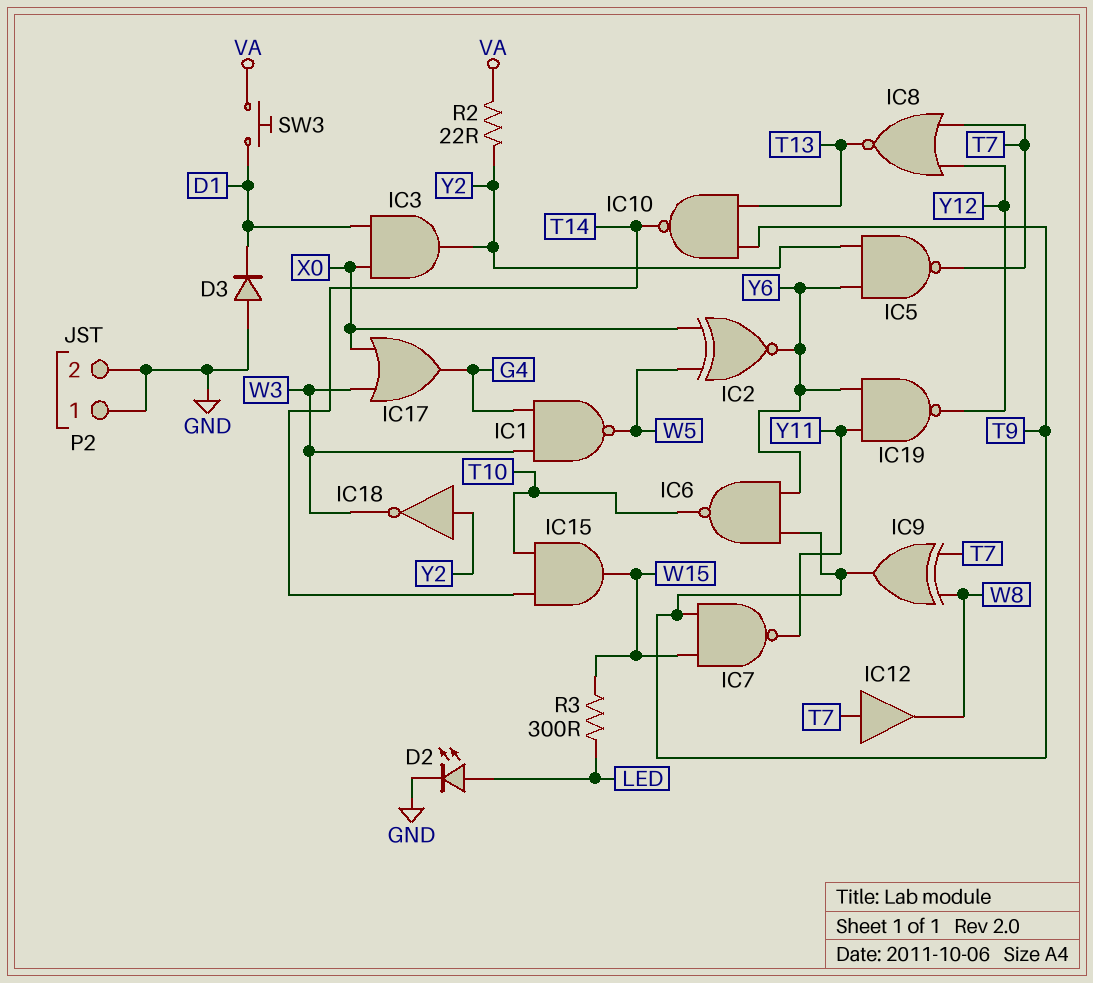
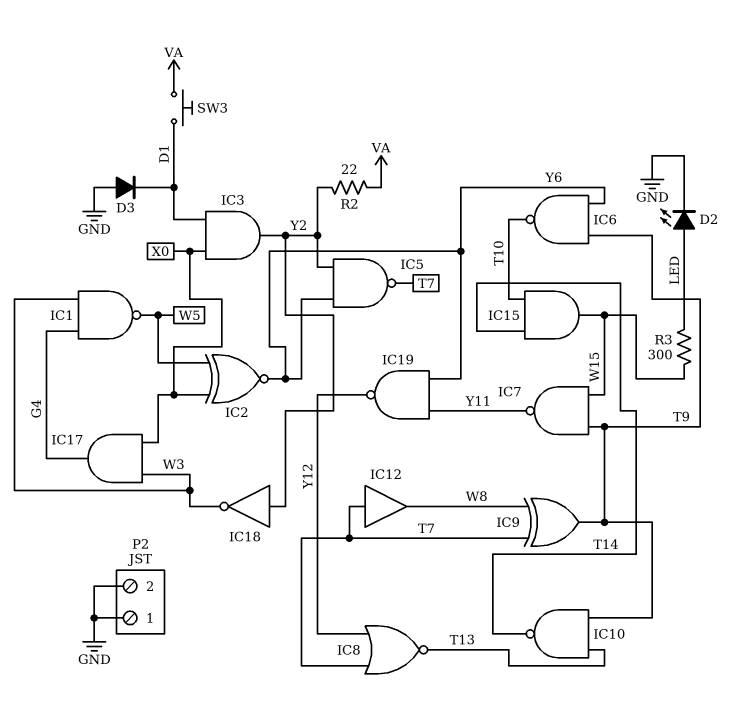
IC17: OR (in W3, in X0, out G4) -> AND (in W3, in X0, out G4)

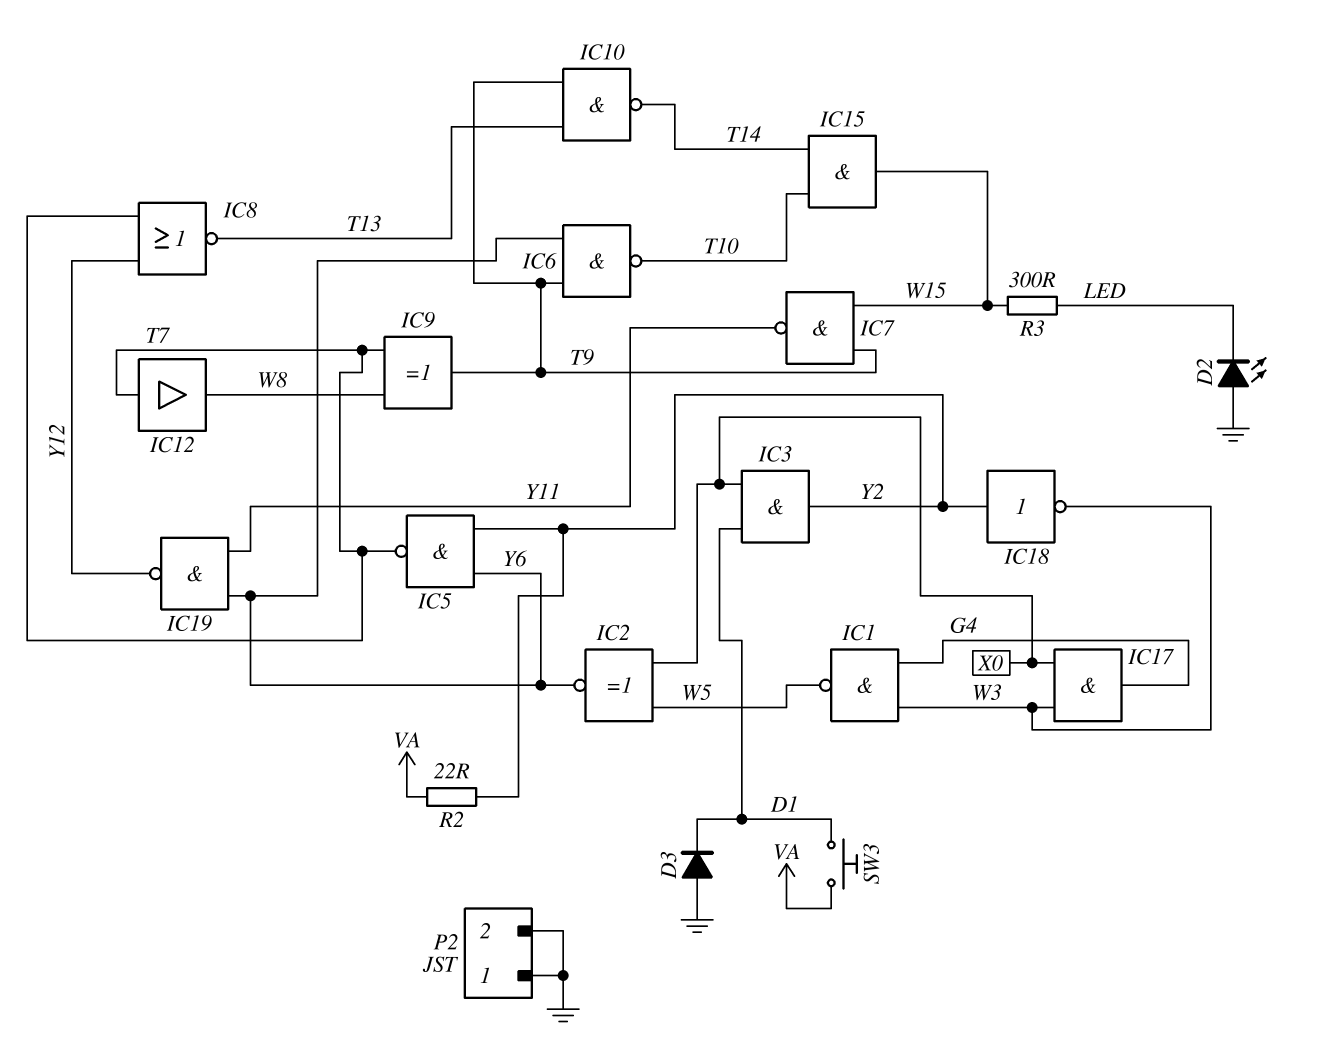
D2: LED (A LED, K GND) -> LED (A GND, K LED)

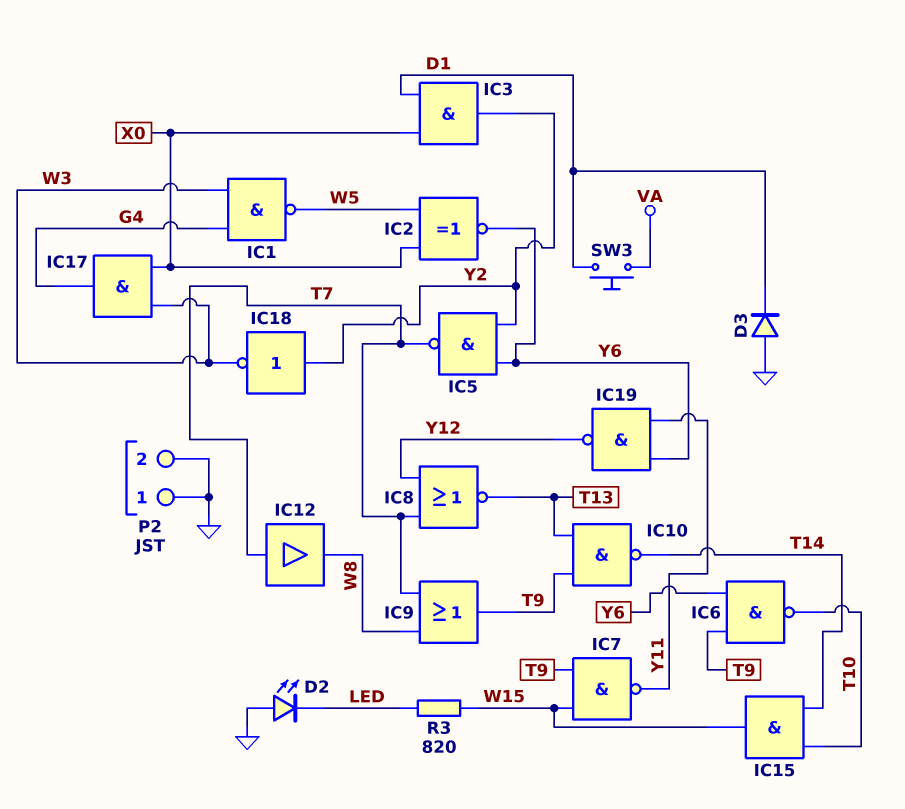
IC9: XOR (in T7, in W8, out T9) -> OR (in T7, in W8, out T9)
R2: 22 (VA, Y2) -> none
R3: 300 (LED, W15) -> 820 (LED, W15)

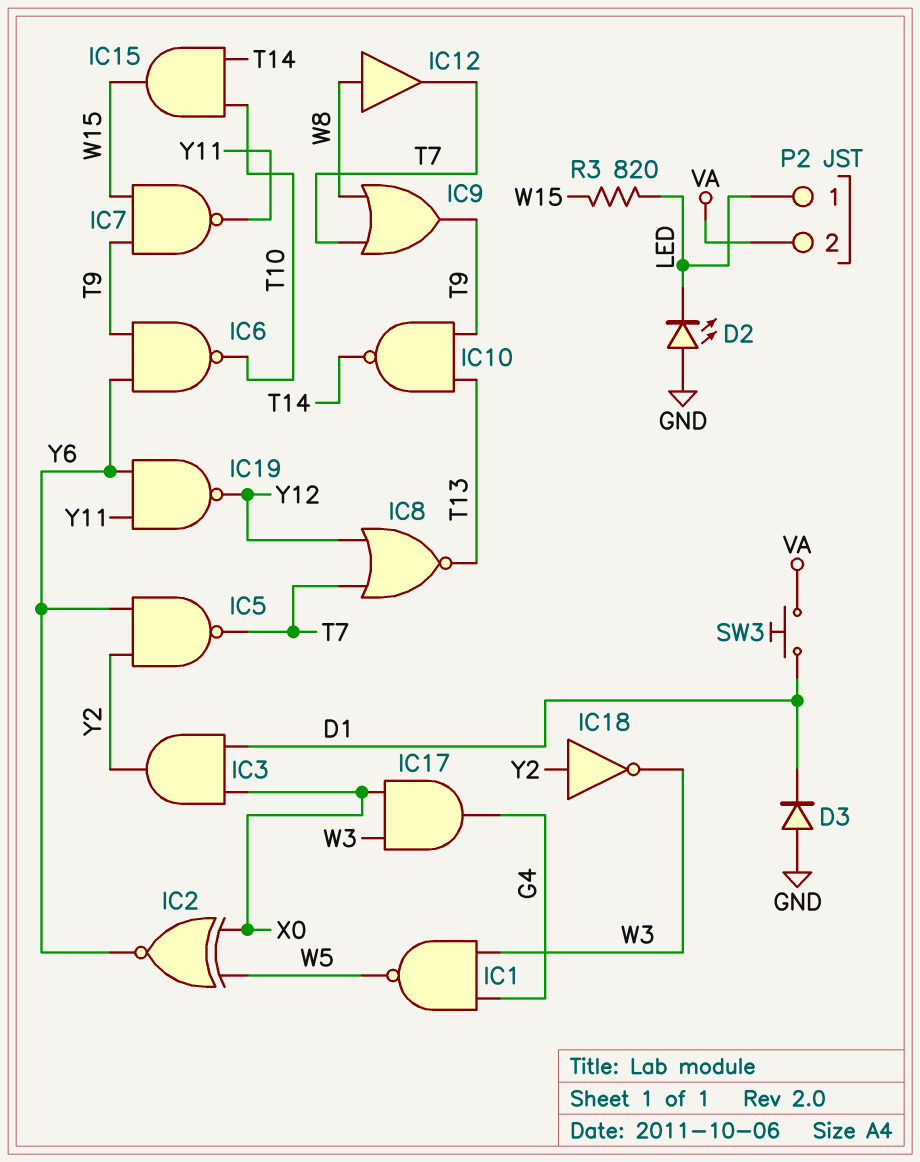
IC12: buffer (in T7, out W8) -> buffer (in W8, out T7)
P2 pin 1: GND -> LED
P2 pin 2: GND -> VA

